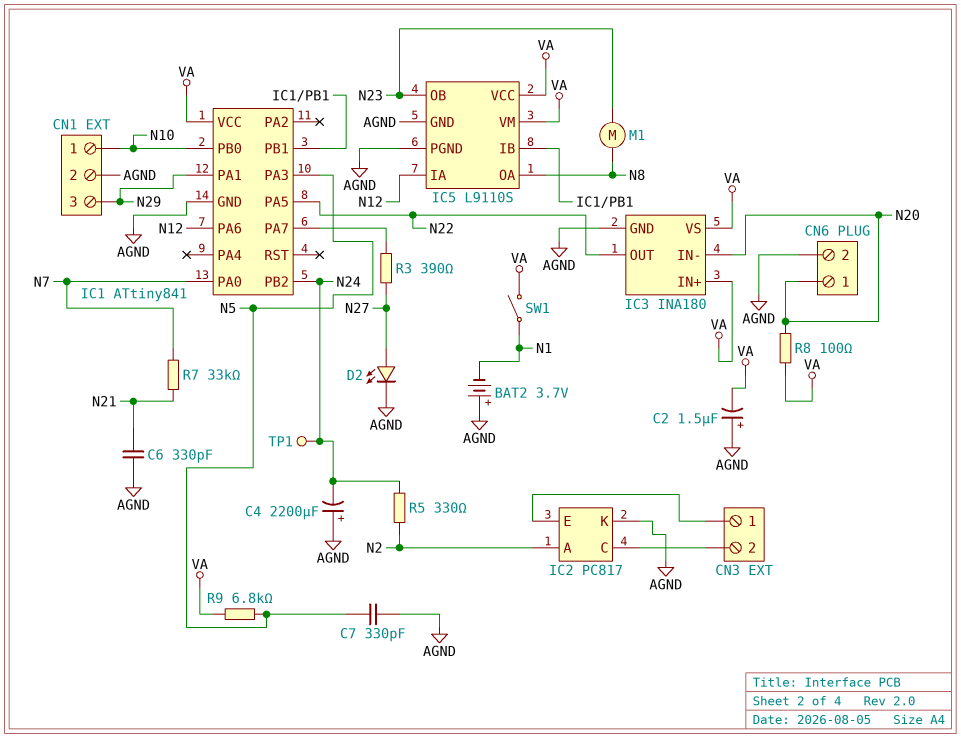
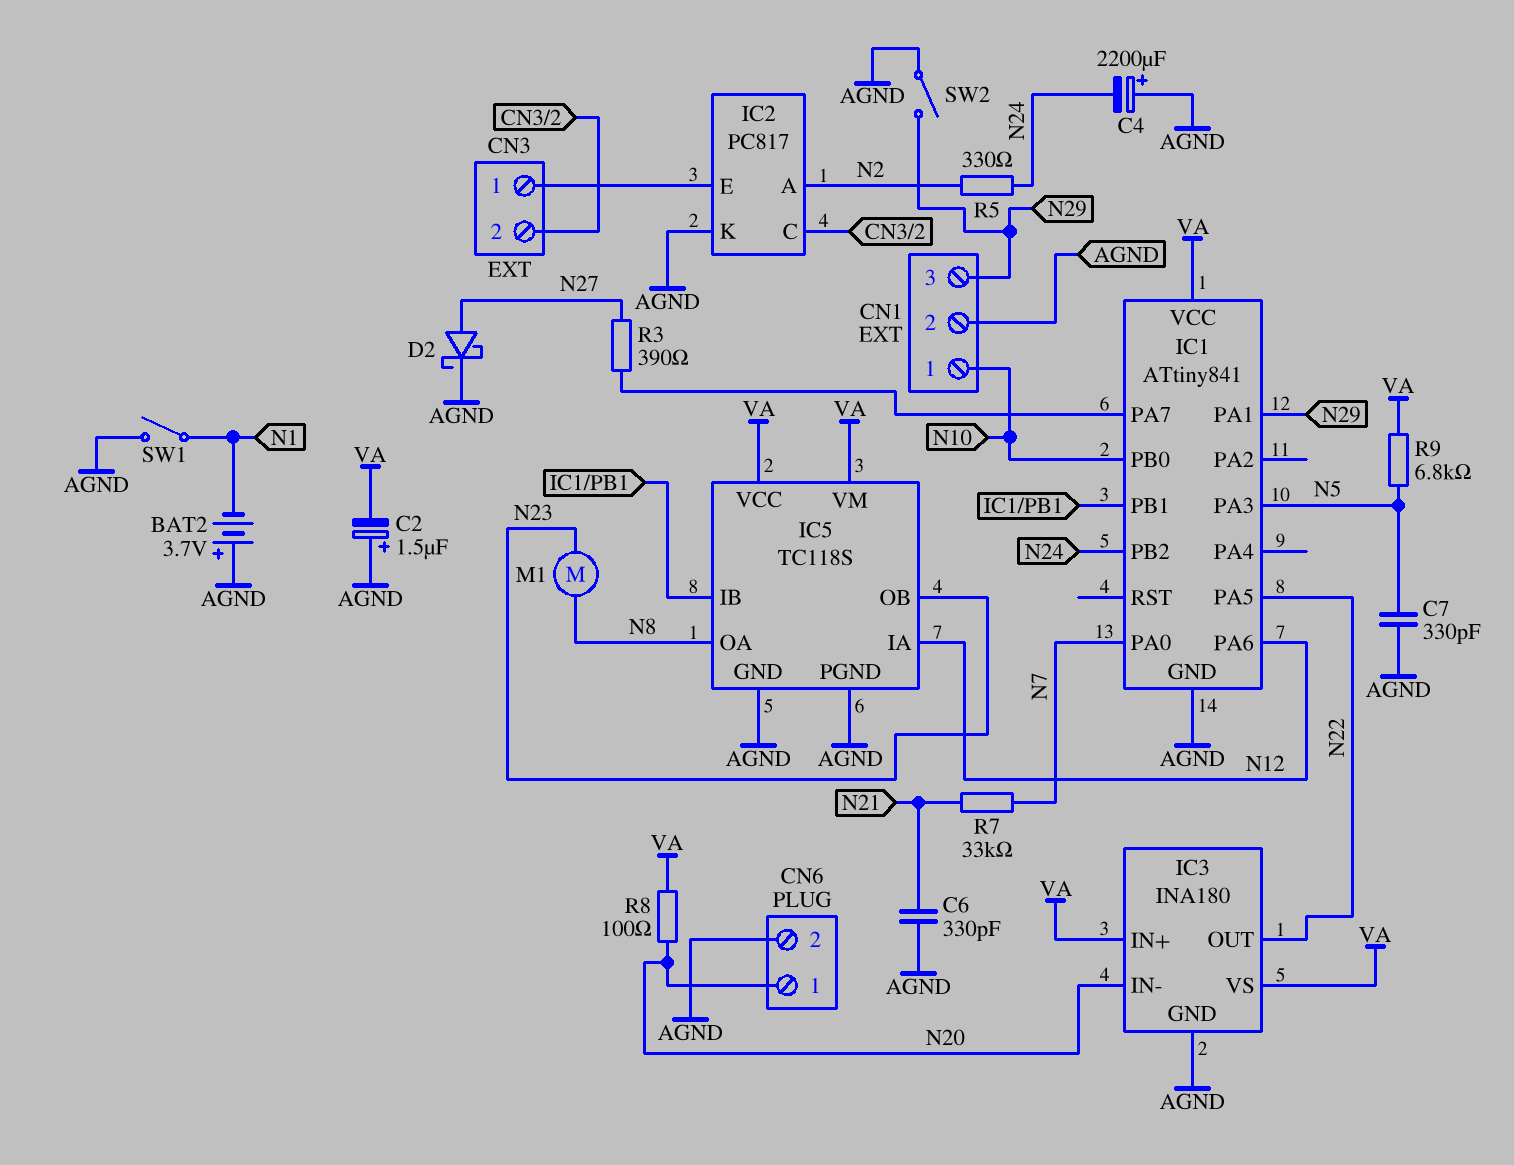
D2: LED (A N27, K AGND) -> schottky (A N27, K AGND)
IC5: L9110S -> TC118S
SW1: switch (N1, VA) -> switch (AGND, N1)
SW2: none -> switch (AGND, N29)
TP1: test point (N24) -> none

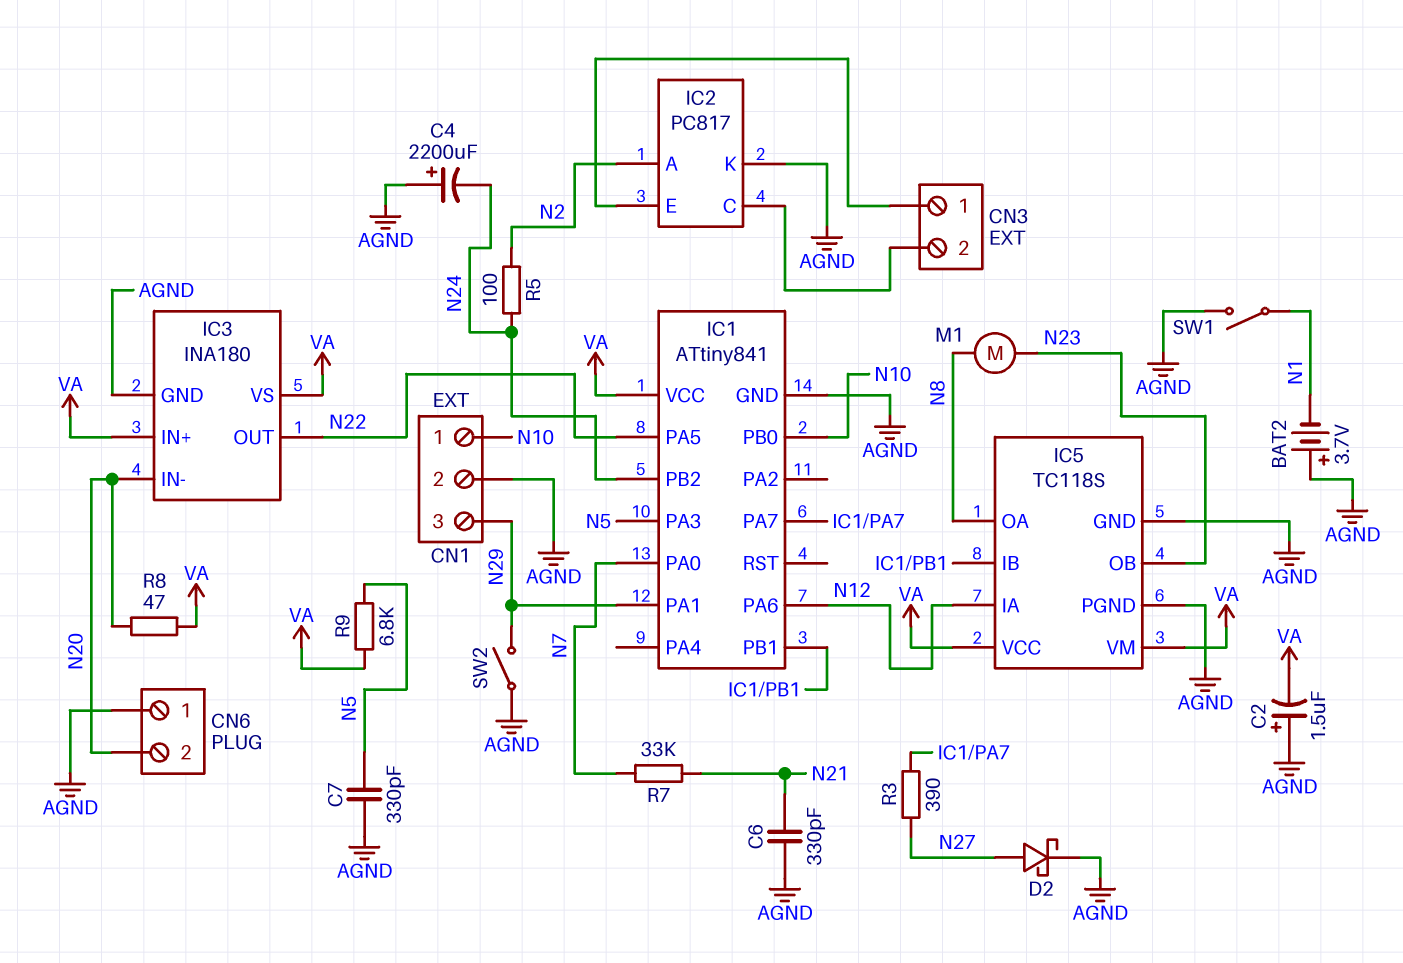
CN6 pin 1: N20 -> AGND
CN6 pin 2: AGND -> N20
R5: 330 (N2, N24) -> 100 (N2, N24)
R8: 100 (N20, VA) -> 47 (N20, VA)

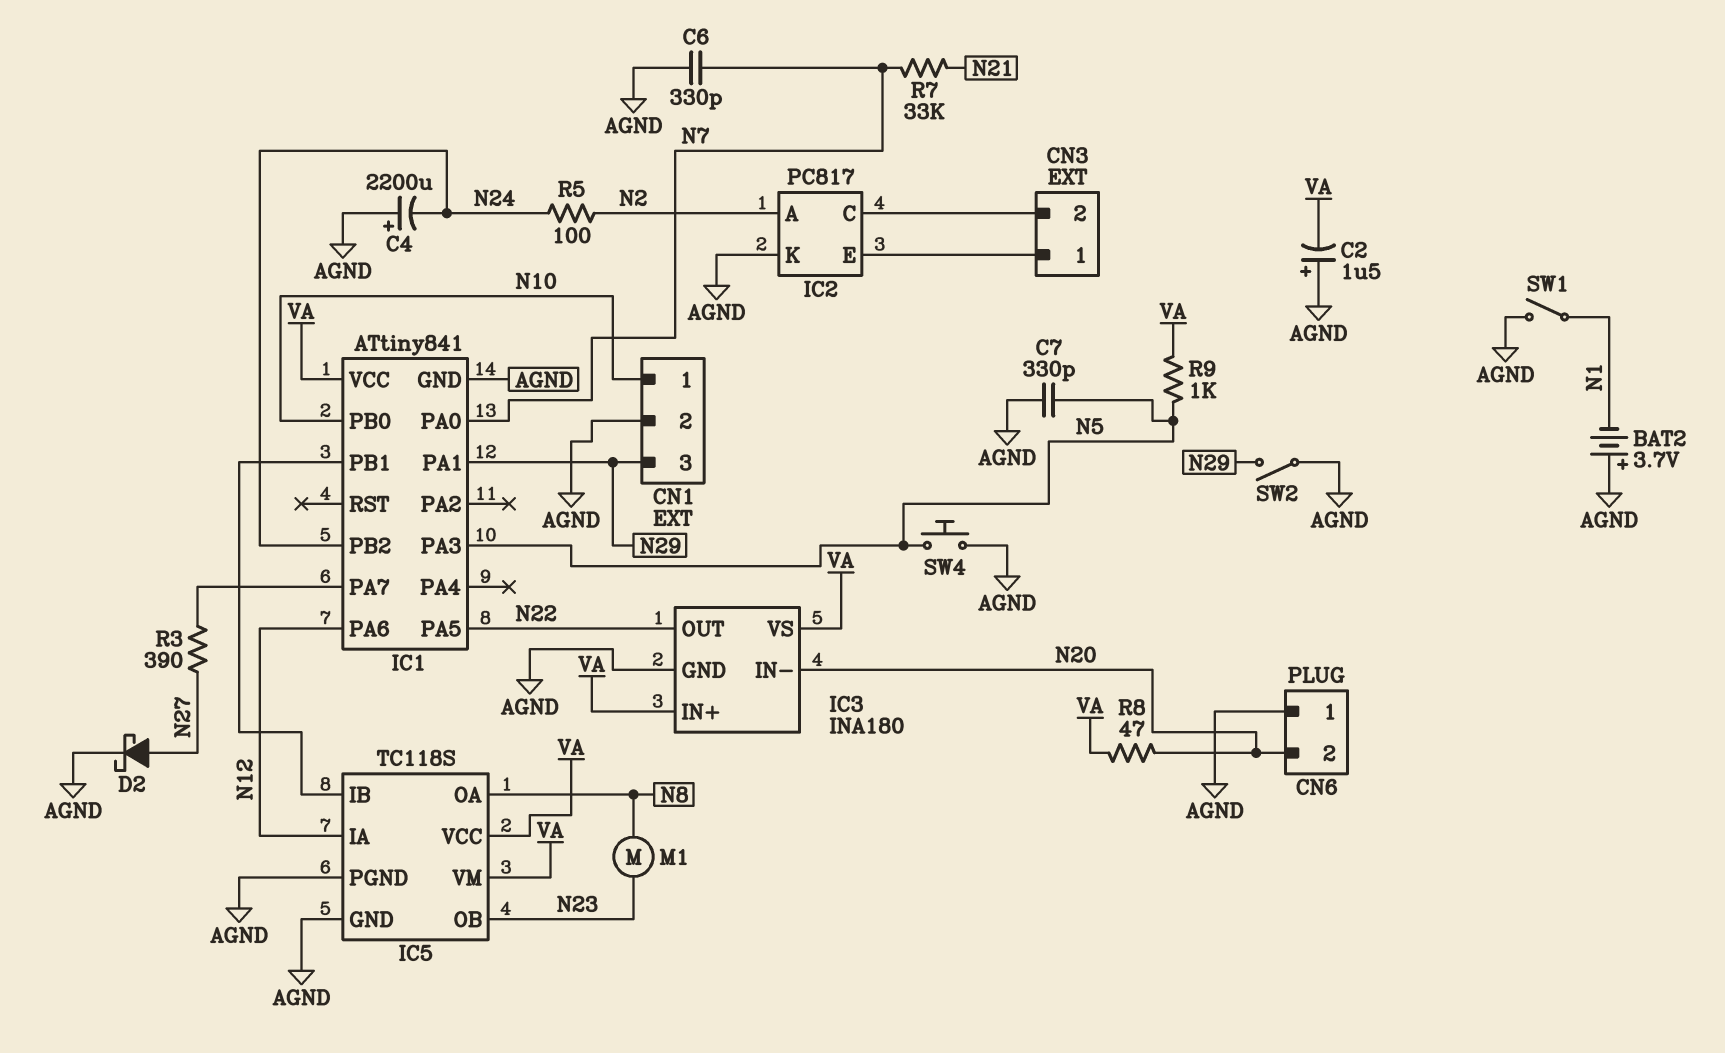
C6: 330pF (AGND, N21) -> 330pF (AGND, N7)
R9: 6.8k (N5, VA) -> 1k (N5, VA)
SW4: none -> button (AGND, N5)

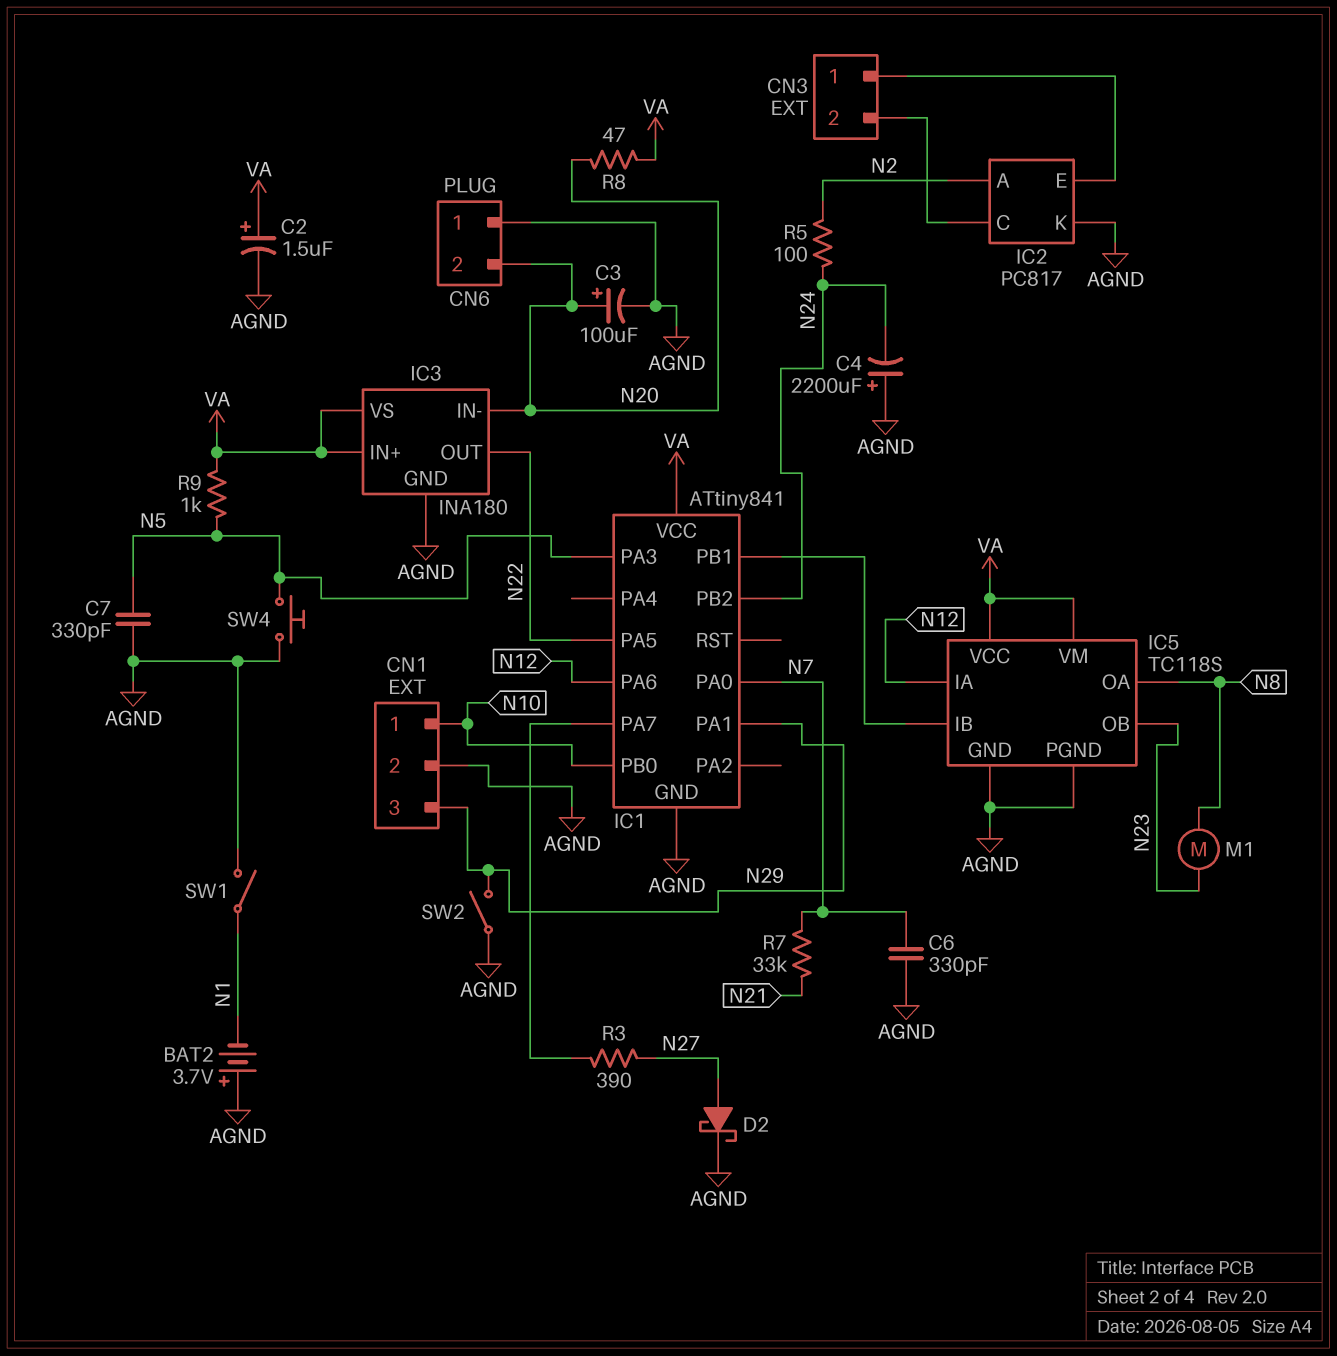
C2: 1.5uF (plus AGND, minus VA) -> 1.5uF (plus VA, minus AGND)
C3: none -> 100uF (plus N20, minus AGND)

